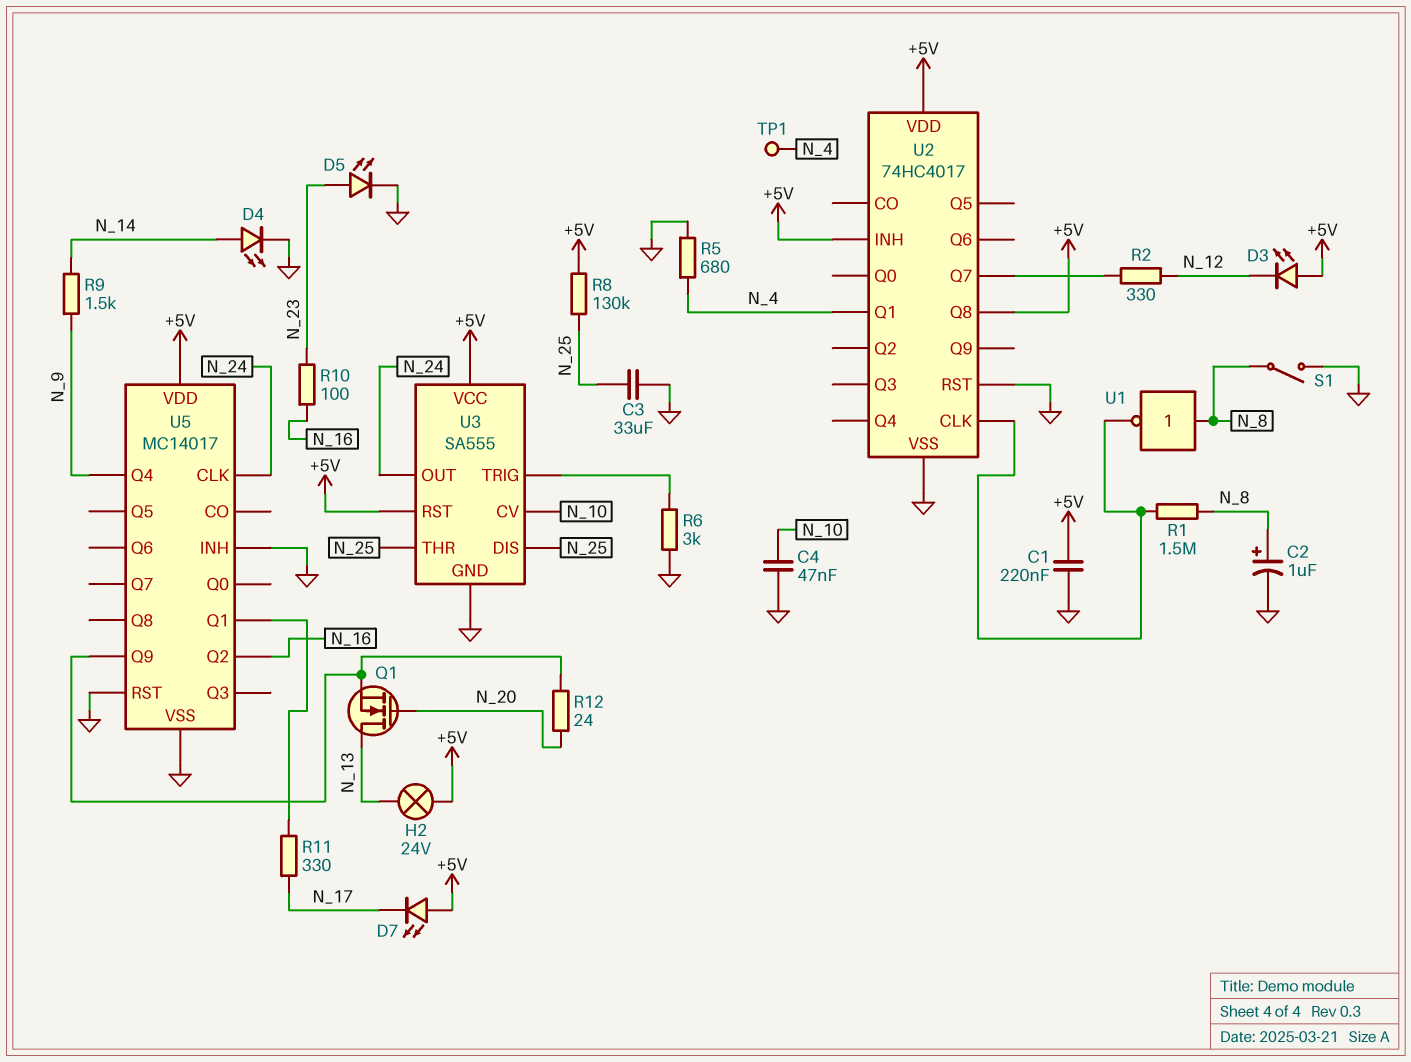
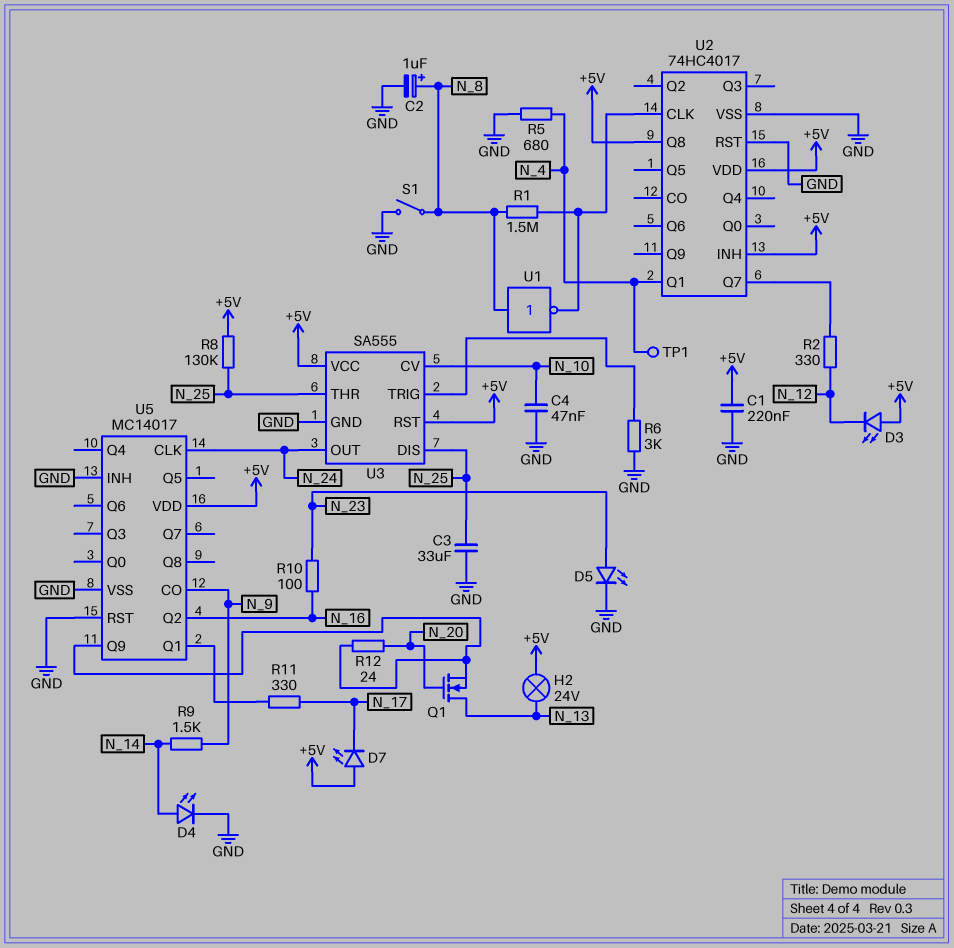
U5 pin CO: none -> N_9
U5 pin Q4: N_9 -> none

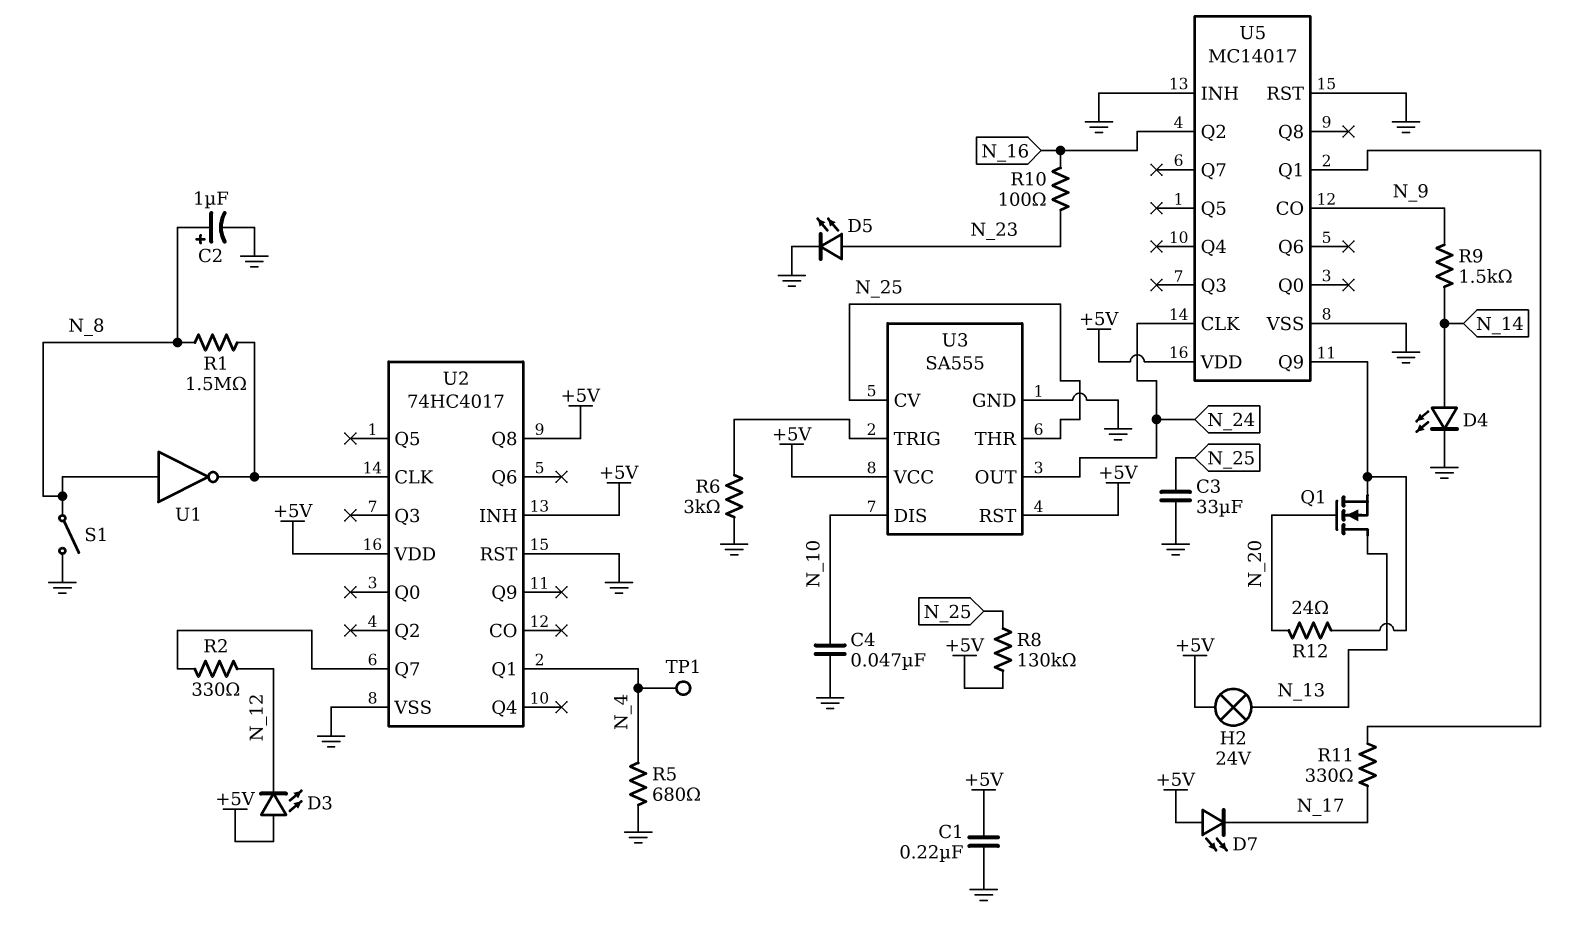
U3 pin CV: N_10 -> N_25
U3 pin DIS: N_25 -> N_10

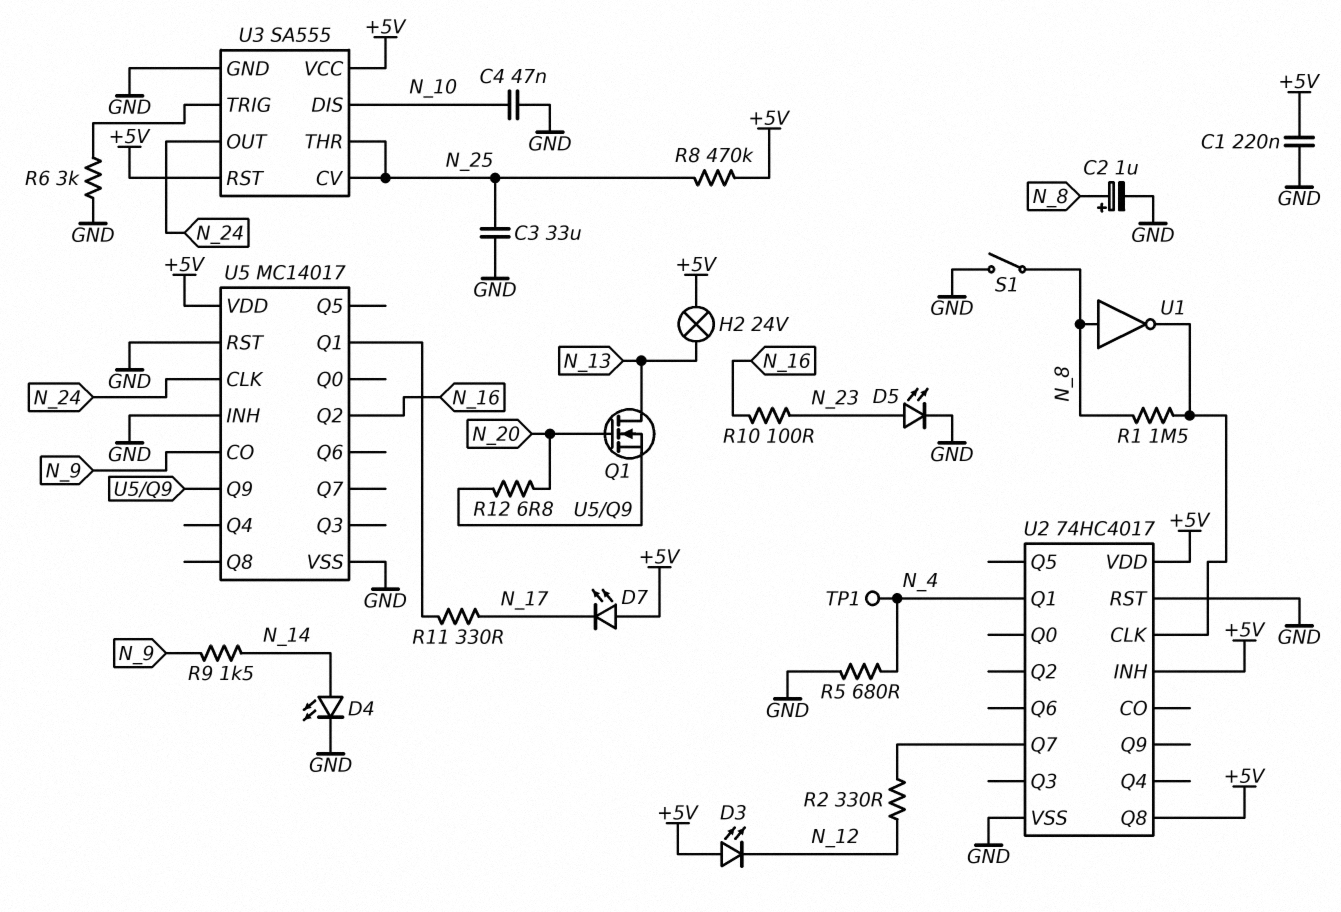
R8: 130k (+5V, N_25) -> 470k (+5V, N_25)
R12: 24 (N_20, U5/Q9) -> 6.8 (N_20, U5/Q9)

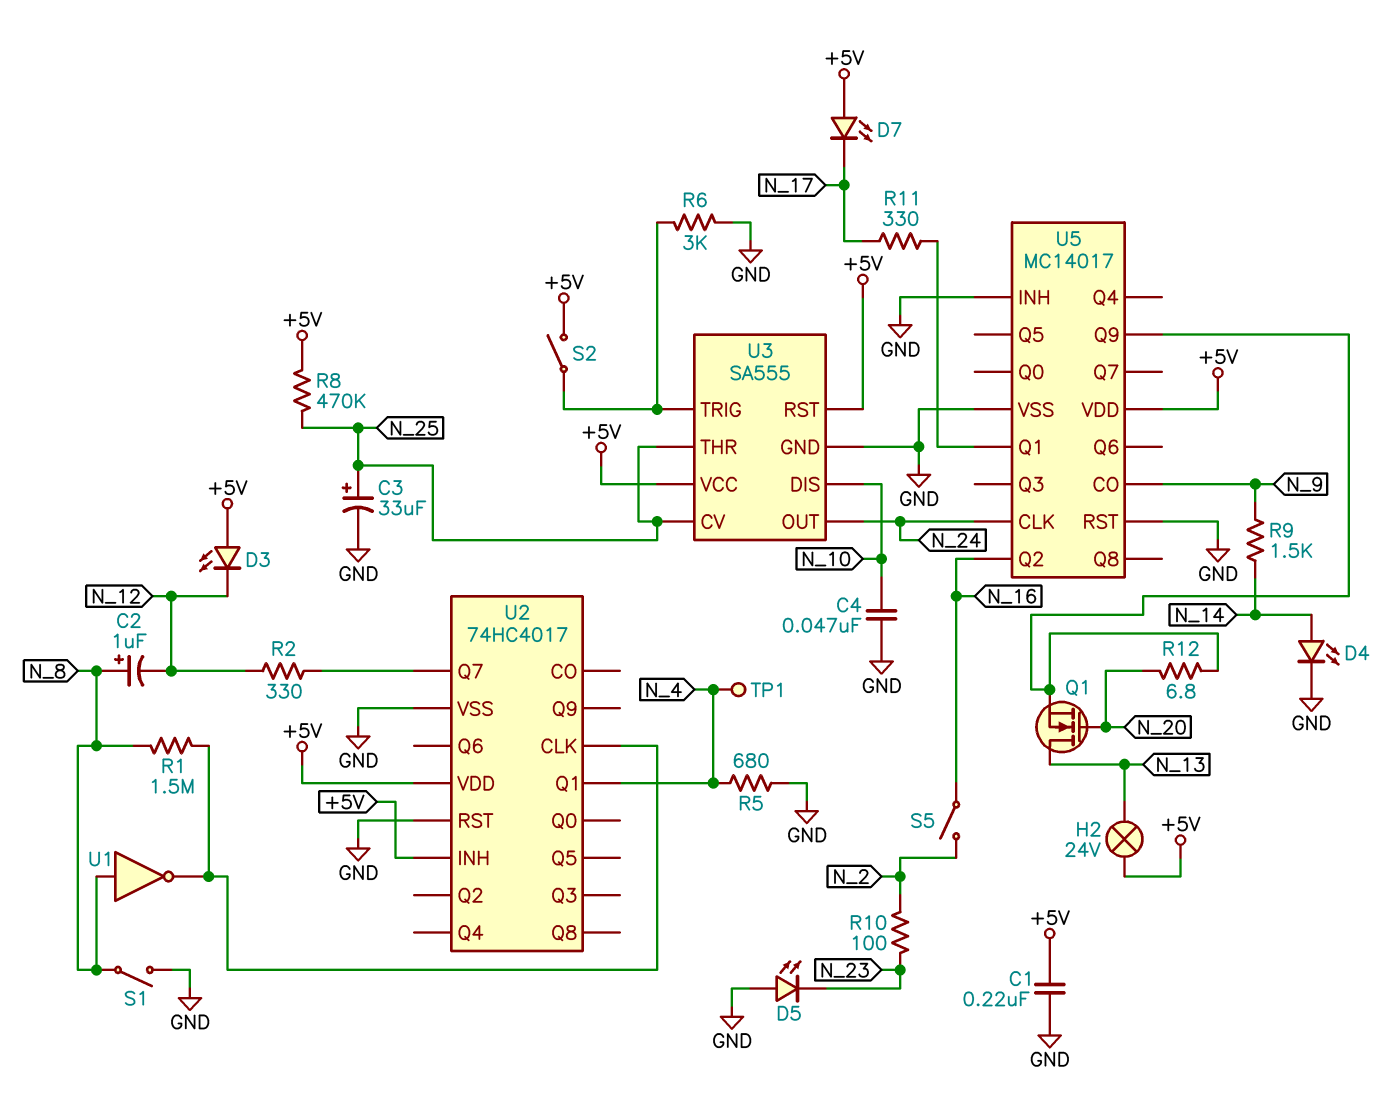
C2: 1uF (plus N_8, minus GND) -> 1uF (plus N_8, minus N_12)
C3: 33uF (GND, N_25) -> 33uF (plus N_25, minus GND)
D5: LED (A N_23, K GND) -> LED (A GND, K N_23)
R10: 100 (N_16, N_23) -> 100 (N_2, N_23)
S2: none -> switch (+5V, U3/TRIG)
S5: none -> switch (N_2, N_16)
U2 pin Q8: +5V -> none

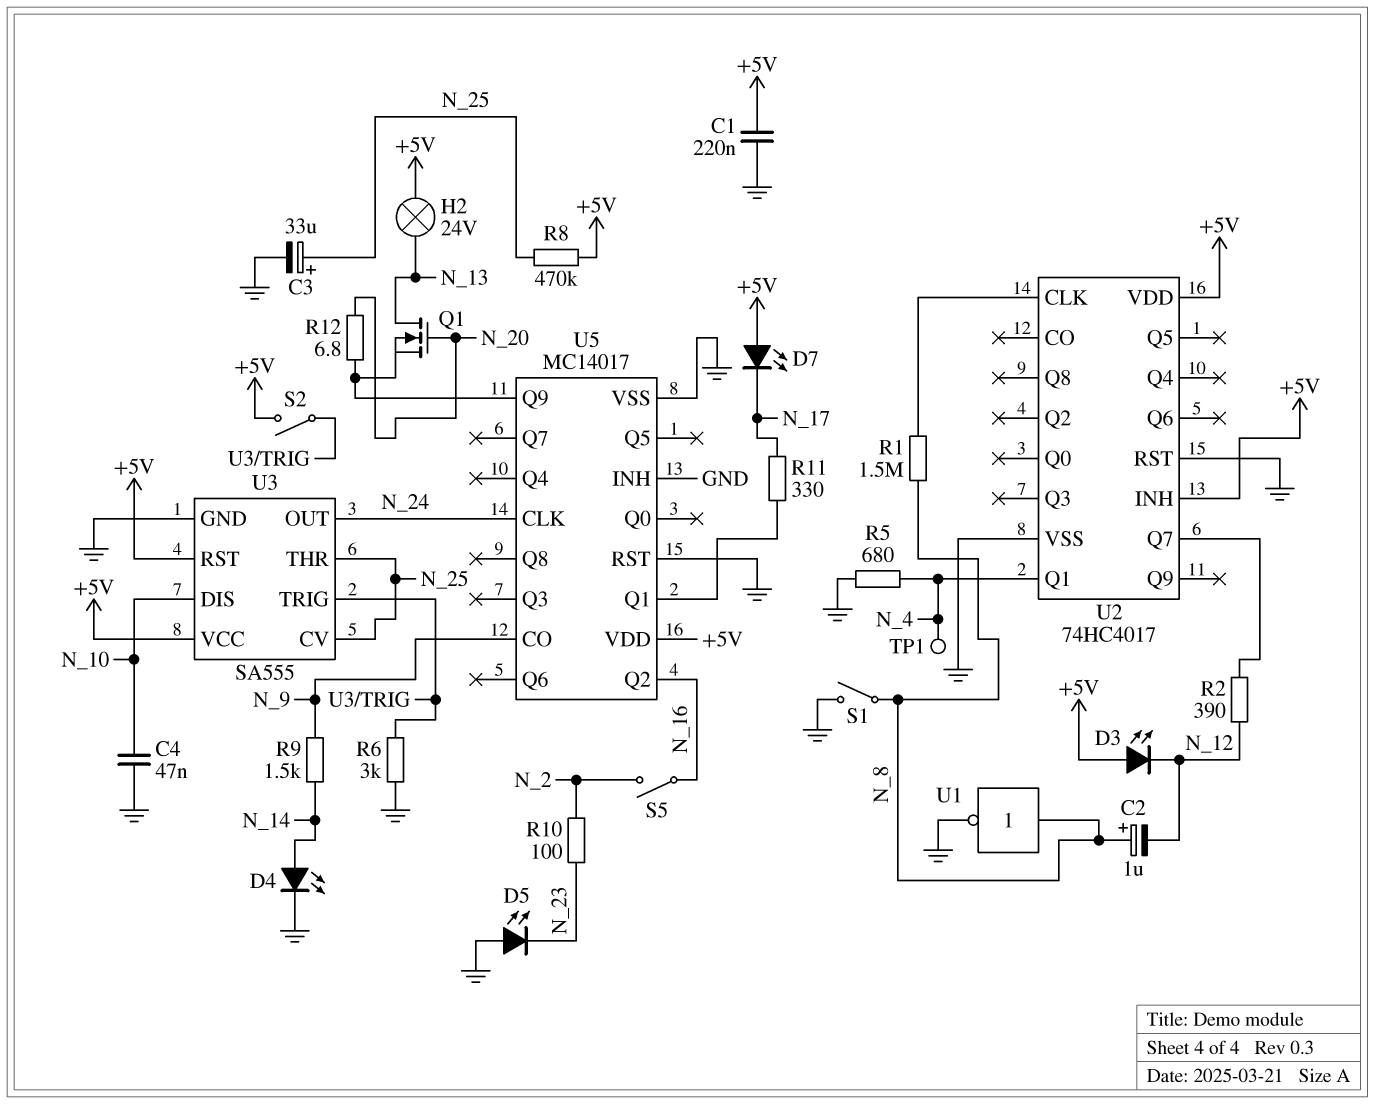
R2: 330 (N_12, U2/Q7) -> 390 (N_12, U2/Q7)
U1: NOT (in N_8, out U2/CLK) -> NOT (in N_8, out GND)

